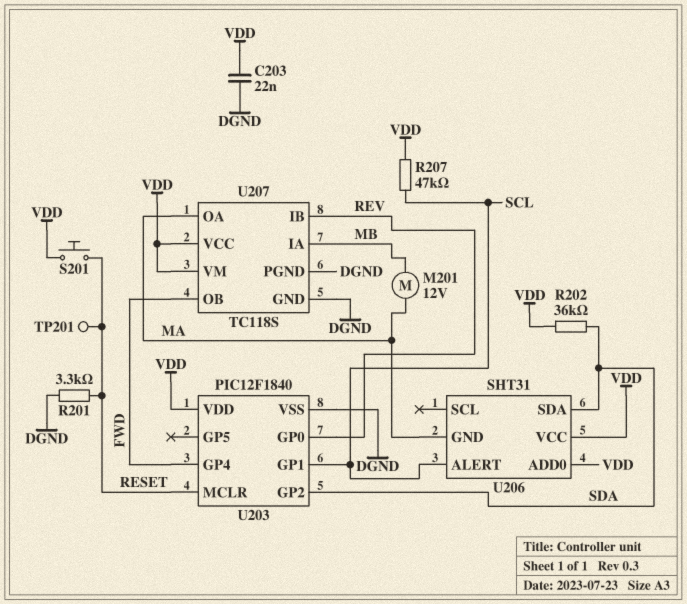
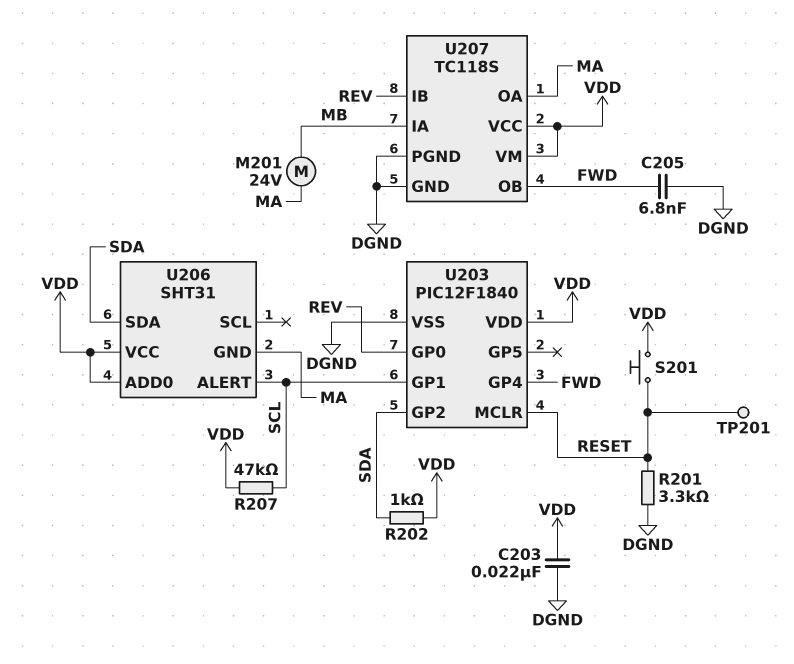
C205: none -> 6.8nF (DGND, FWD)
M201: motor 12V (MA, MB) -> motor 24V (MA, MB)
R202: 36k (SDA, VDD) -> 1k (SDA, VDD)

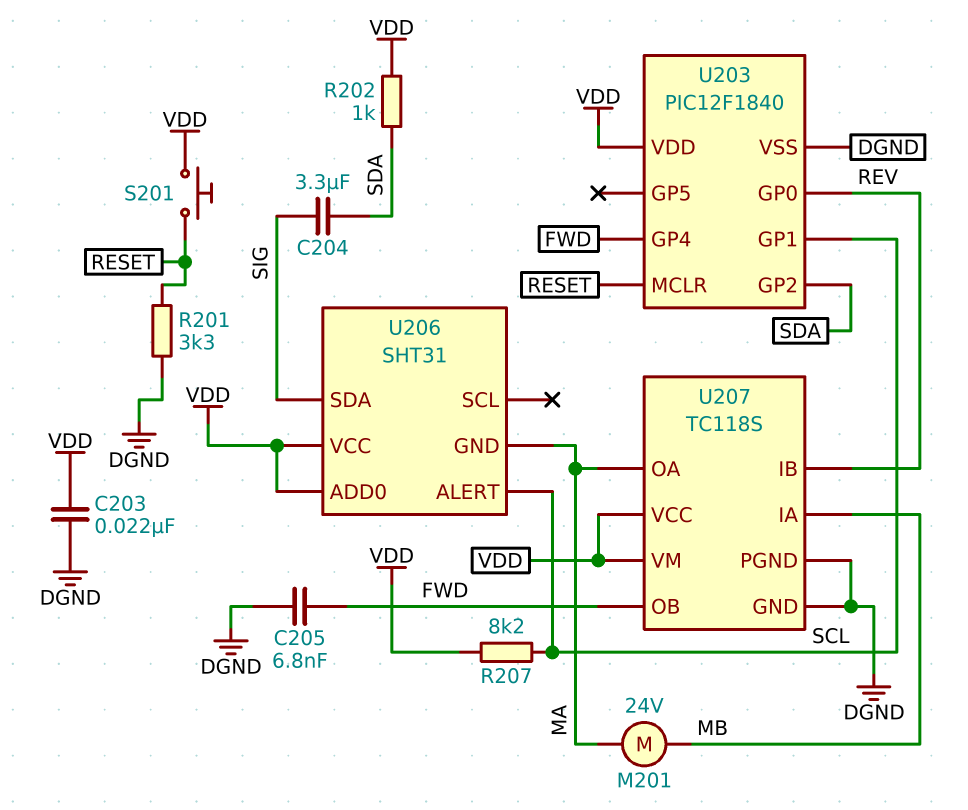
C204: none -> 3.3uF (SDA, SIG)
R207: 47k (SCL, VDD) -> 8.2k (SCL, VDD)
TP201: test point (RESET) -> none
U206 pin SDA: SDA -> SIG

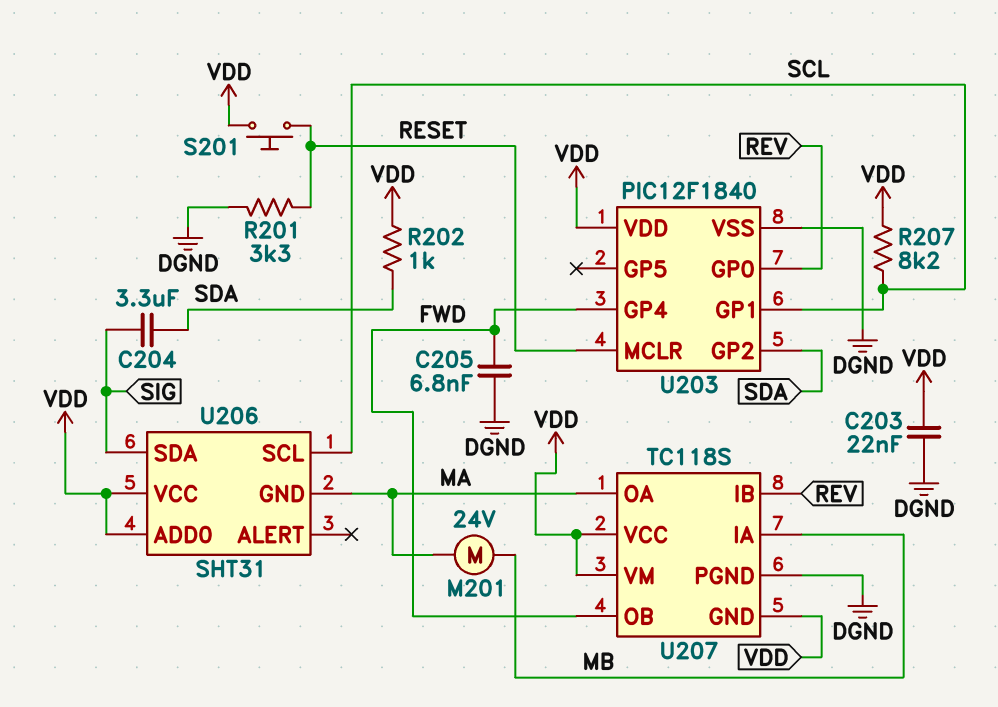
U206 pin ALERT: SCL -> none
U206 pin SCL: none -> SCL
U207 pin GND: DGND -> VDD

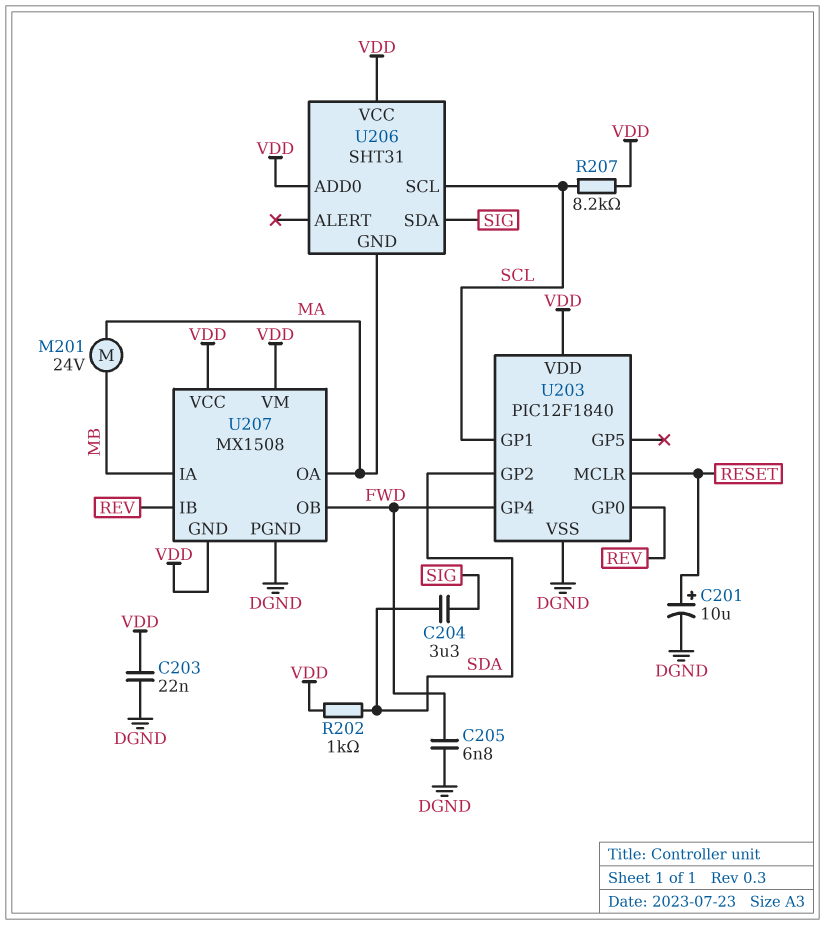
C201: none -> 10uF (plus RESET, minus DGND)
R201: 3.3k (DGND, RESET) -> none
S201: button (RESET, VDD) -> none
U207: TC118S -> MX1508

